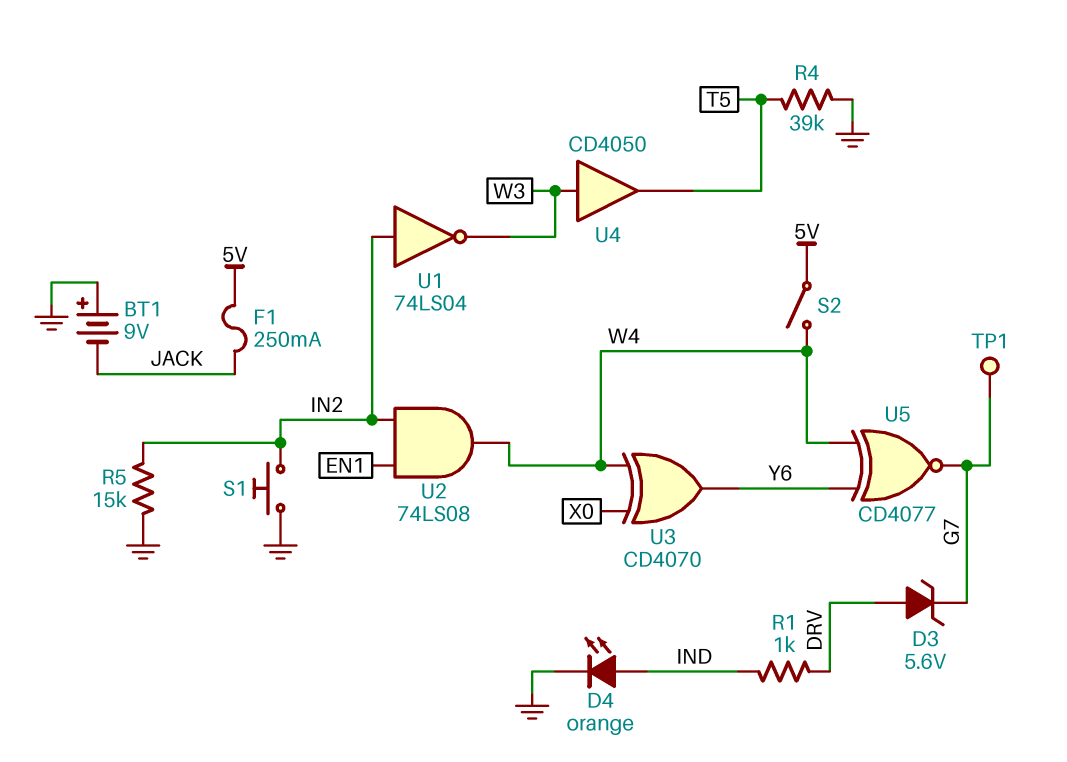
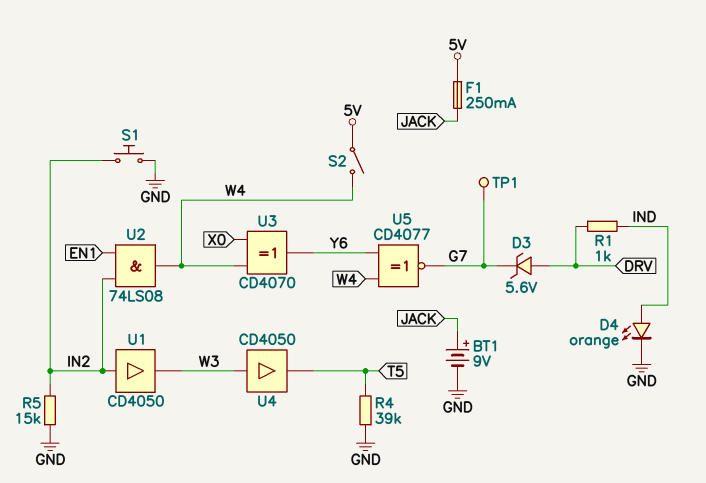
BT1: 9V (plus GND, minus JACK) -> 9V (plus JACK, minus GND)
U1: NOT 74LS04 (in IN2, out W3) -> buffer CD4050 (in IN2, out W3)

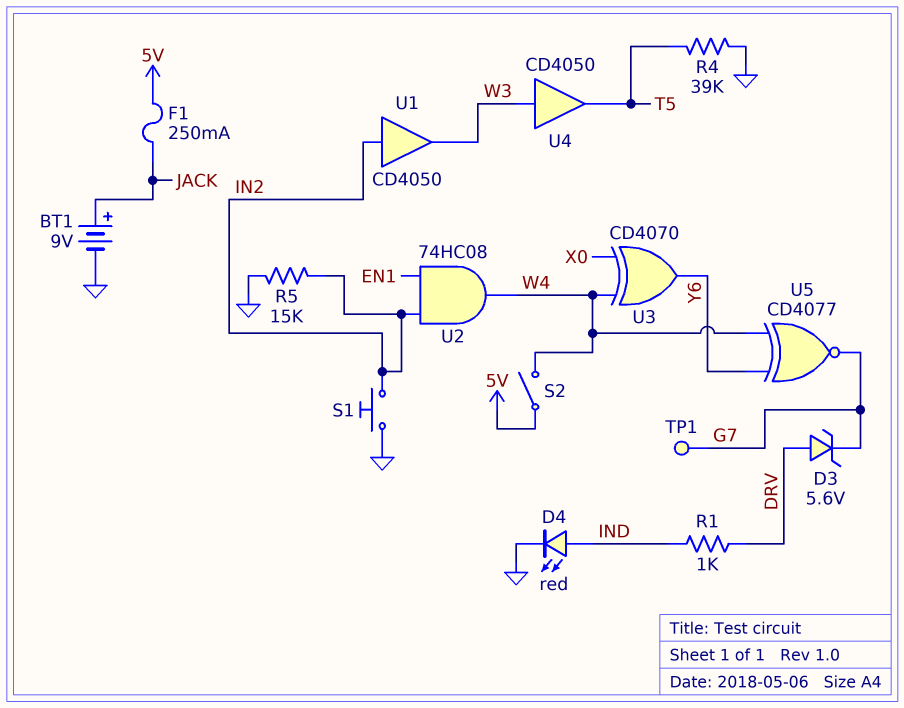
D4: LED orange (A IND, K GND) -> LED red (A IND, K GND)
U2: AND 74LS08 (in EN1, in IN2, out W4) -> AND 74HC08 (in EN1, in IN2, out W4)

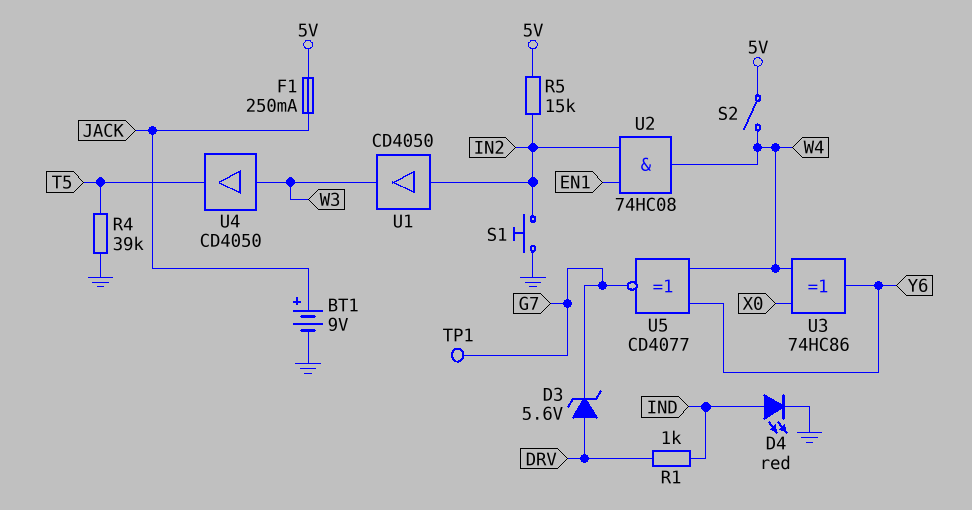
R5: 15k (GND, IN2) -> 15k (5V, IN2)
U3: XOR CD4070 (in W4, in X0, out Y6) -> XOR 74HC86 (in W4, in X0, out Y6)

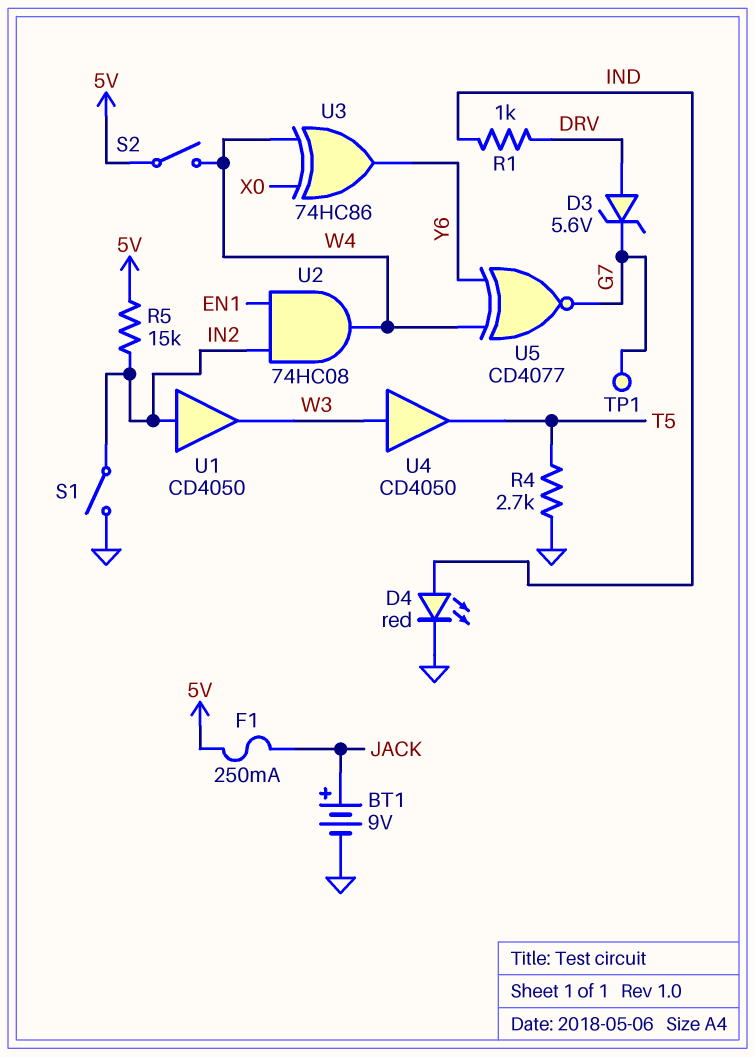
R4: 39k (GND, T5) -> 2.7k (GND, T5)
S1: button (GND, IN2) -> switch (GND, IN2)

